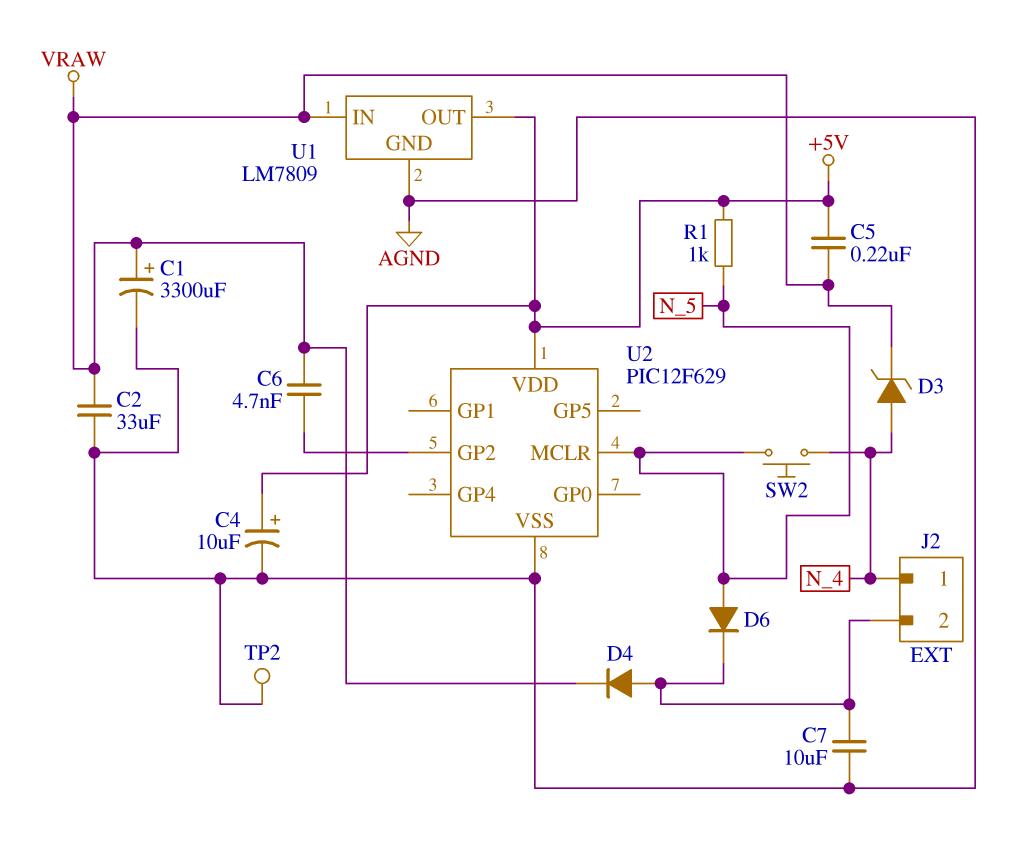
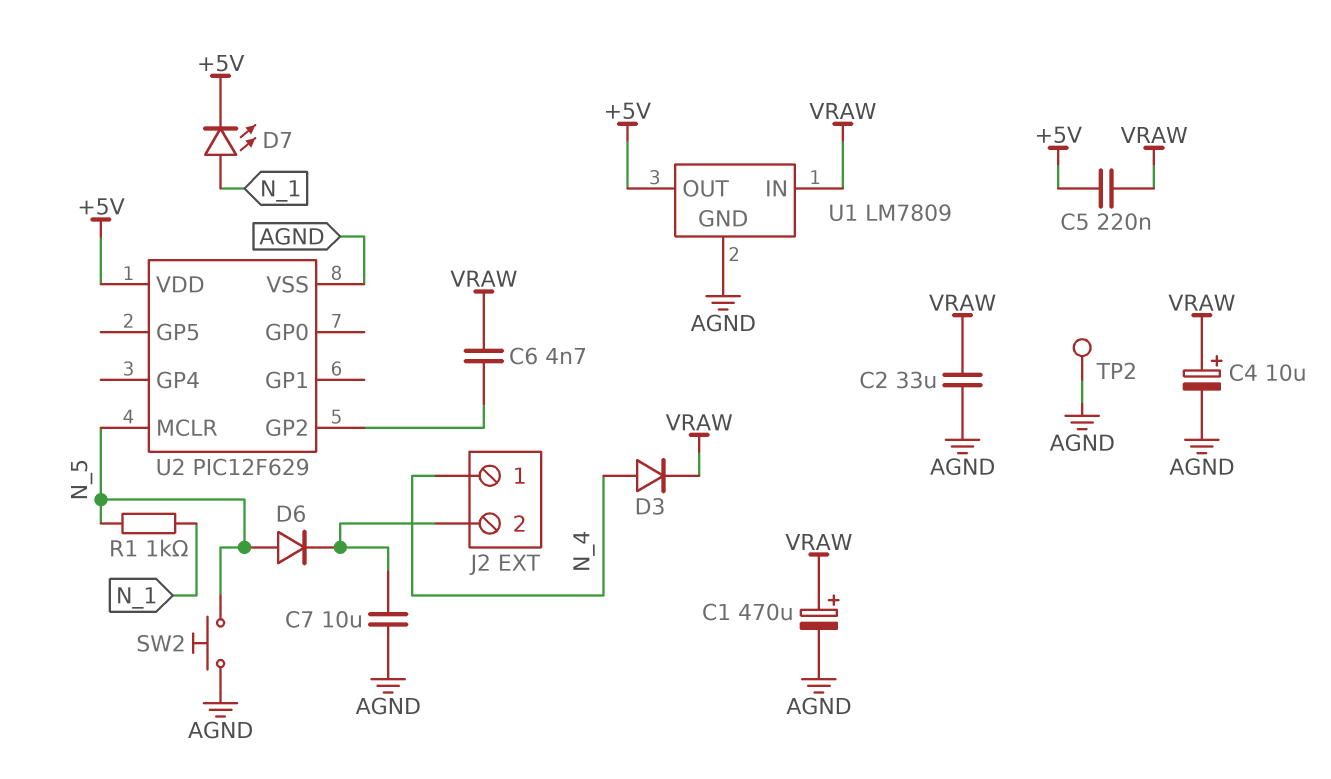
C1: 3300uF (plus VRAW, minus AGND) -> 470uF (plus VRAW, minus AGND)
C4: 10uF (plus +5V, minus AGND) -> 10uF (plus VRAW, minus AGND)
D3: zener (A N_4, K VRAW) -> diode (A N_4, K VRAW)
D4: diode (A J2/2, K VRAW) -> none
D7: none -> LED (A N_1, K +5V)
R1: 1k (+5V, N_5) -> 1k (N_1, N_5)
SW2: button (N_4, N_5) -> button (AGND, N_5)

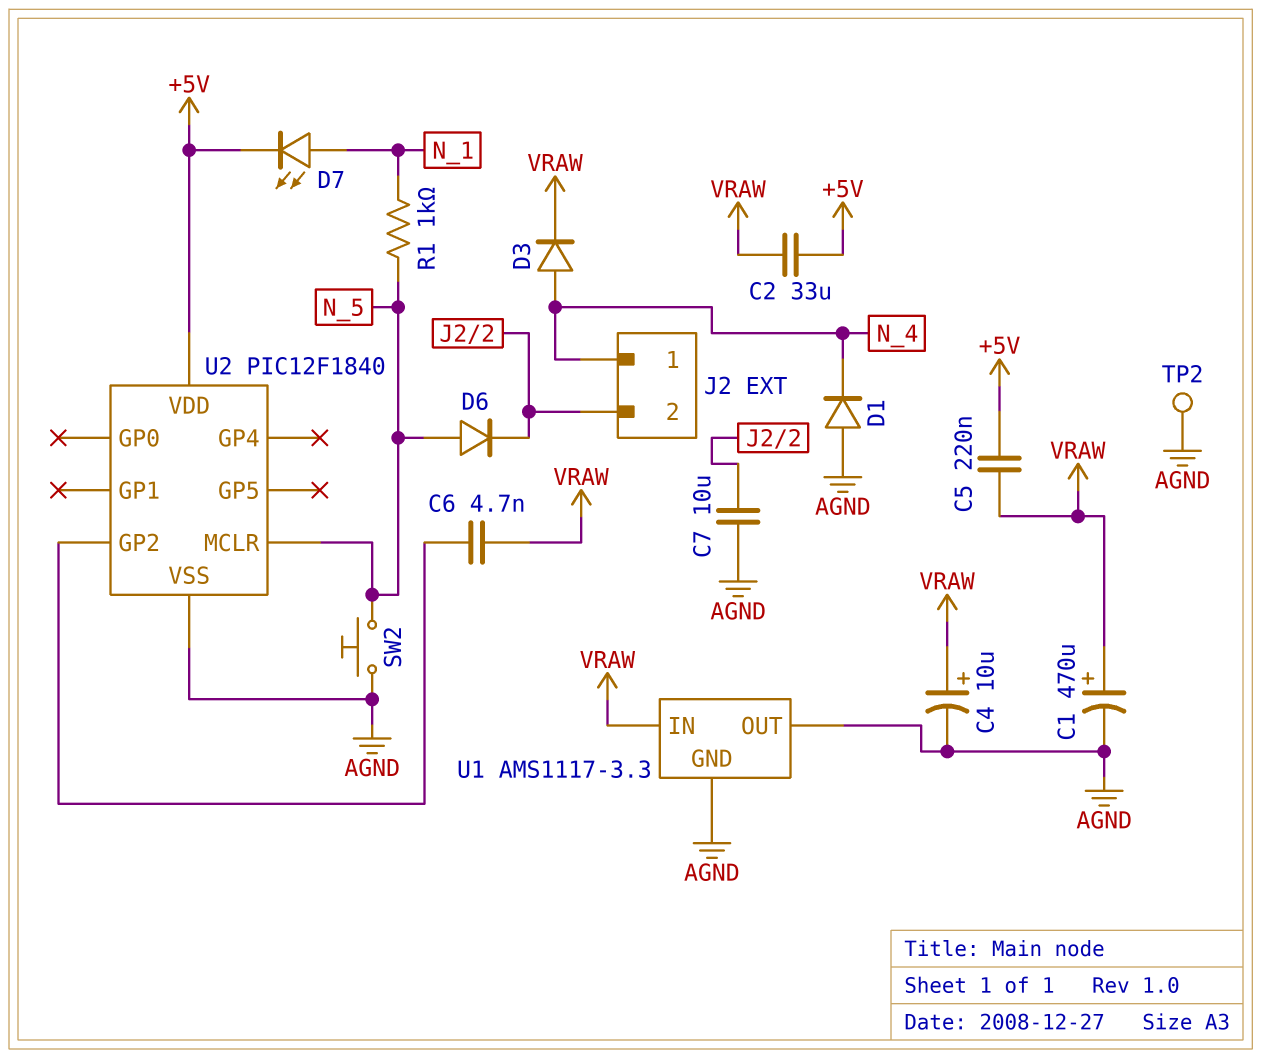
C2: 33uF (AGND, VRAW) -> 33uF (+5V, VRAW)
D1: none -> diode (A AGND, K N_4)
U1: LM7809 -> AMS1117-3.3
U1 pin OUT: +5V -> AGND
U2: PIC12F629 -> PIC12F1840

